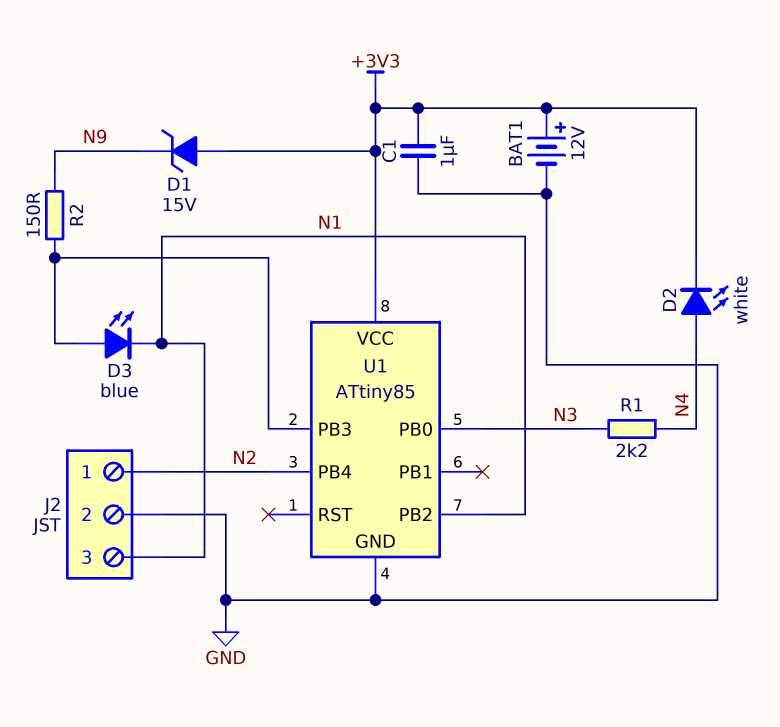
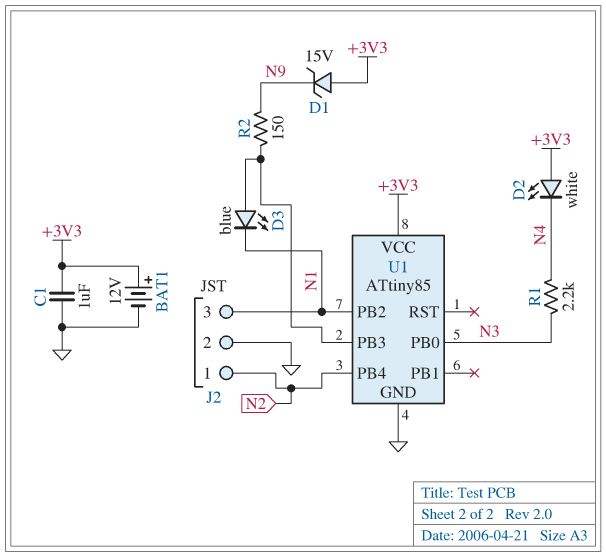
D2: LED white (A N4, K +3V3) -> LED white (A +3V3, K N4)

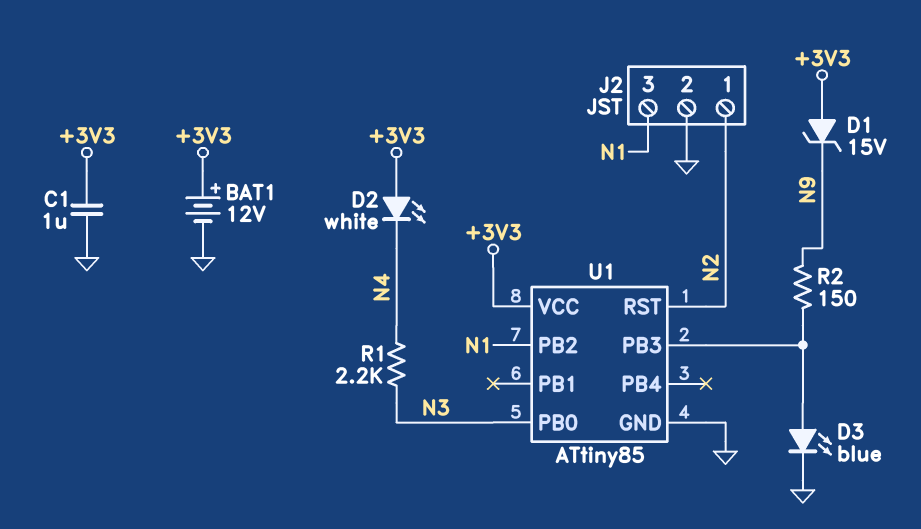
D3: LED blue (A U1/PB3, K N1) -> LED blue (A U1/PB3, K GND)
U1 pin PB4: N2 -> none
U1 pin RST: none -> N2

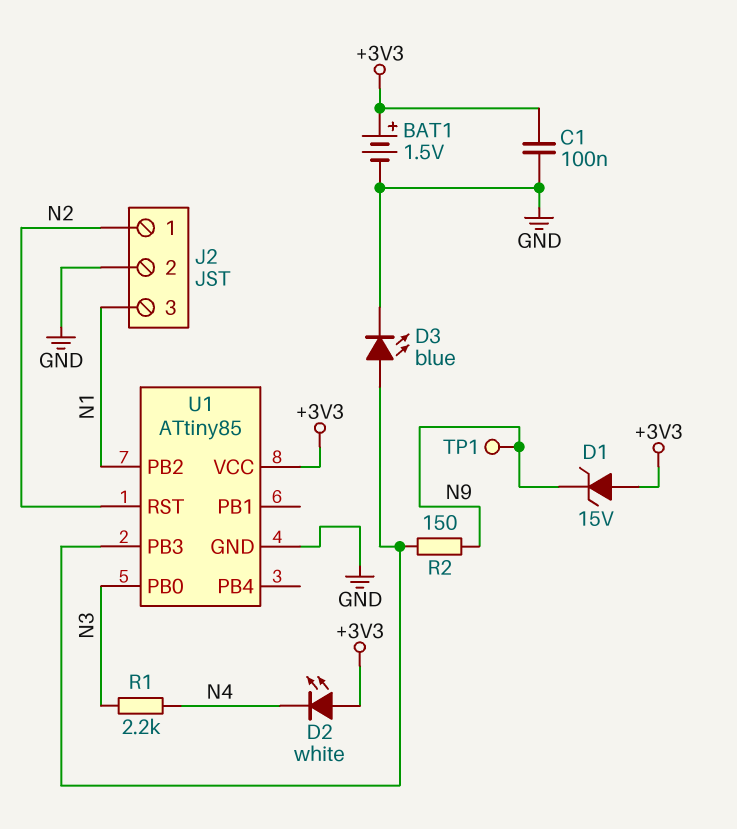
BAT1: 12V (plus +3V3, minus GND) -> 1.5V (plus +3V3, minus GND)
C1: 1uF (+3V3, GND) -> 100nF (+3V3, GND)
TP1: none -> test point (N9)

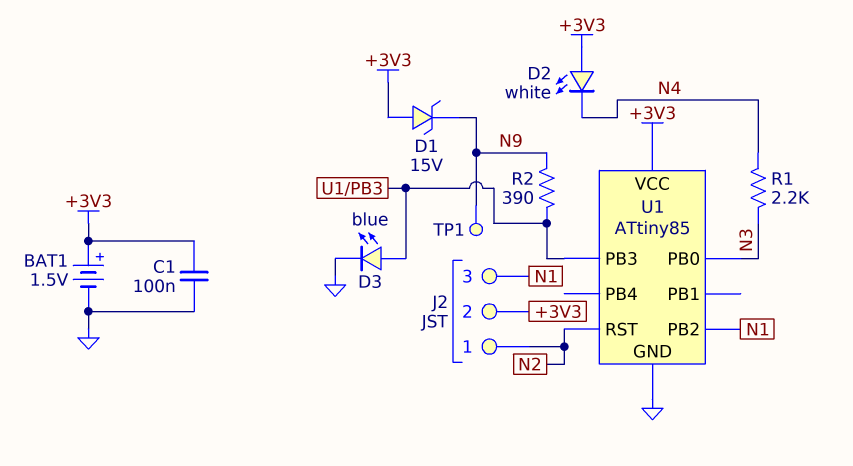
J2 pin 2: GND -> +3V3
R2: 150 (N9, U1/PB3) -> 390 (N9, U1/PB3)

